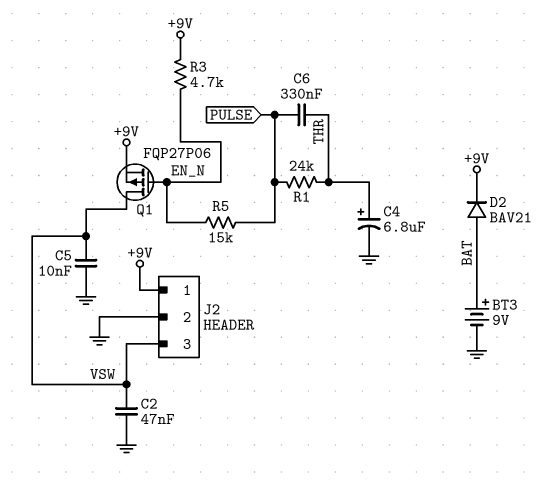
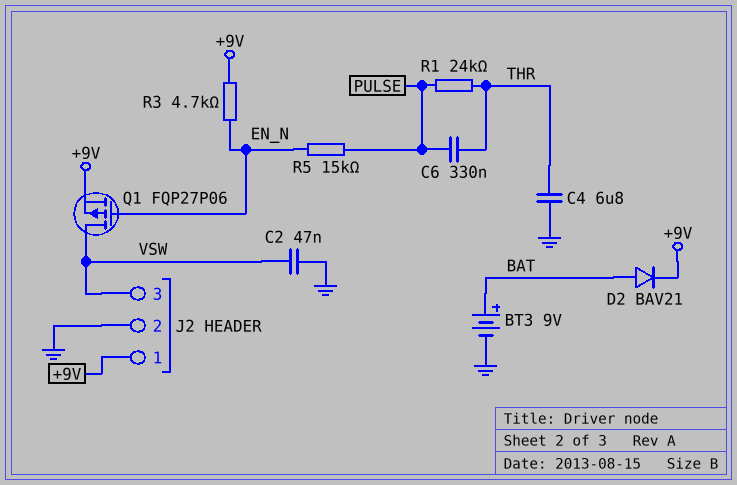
C4: 6.8uF (plus THR, minus GND) -> 6.8uF (GND, THR)
C5: 10nF (GND, VSW) -> none

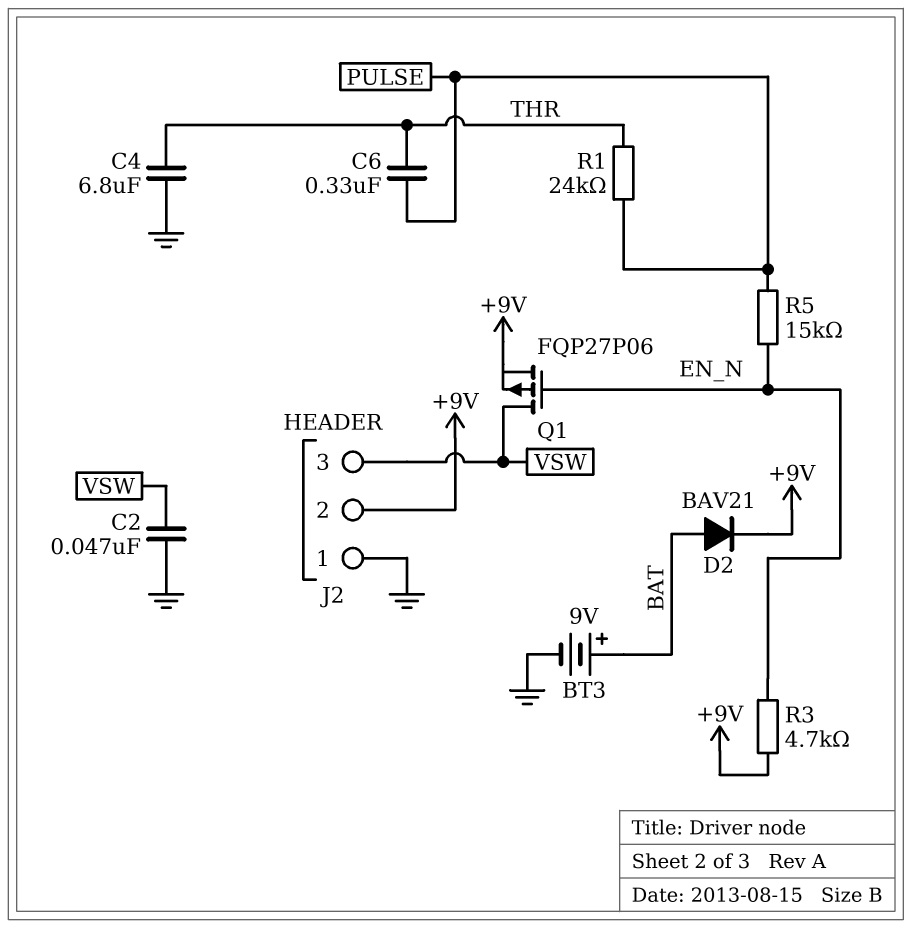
J2 pin 1: +9V -> GND
J2 pin 2: GND -> +9V

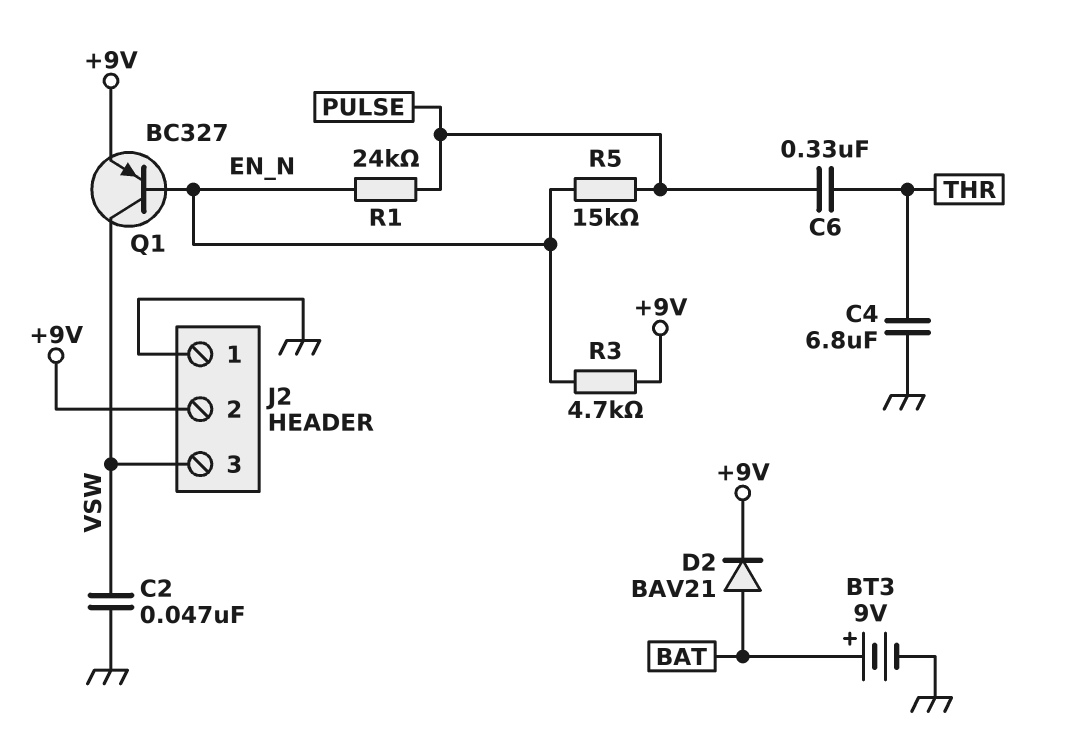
Q1: PMOS FQP27P06 (G EN_N, D VSW, S +9V) -> PNP BC327 (B EN_N, C VSW, E +9V)
R1: 24k (PULSE, THR) -> 24k (EN_N, PULSE)

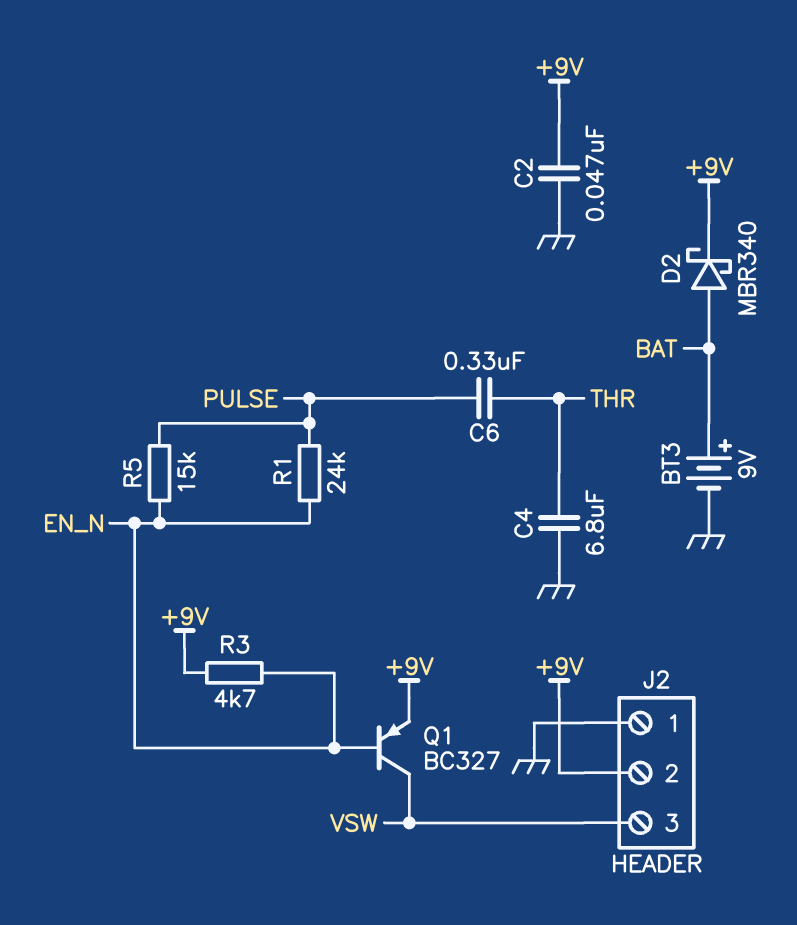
C2: 47nF (GND, VSW) -> 47nF (+9V, GND)
D2: diode BAV21 (A BAT, K +9V) -> schottky MBR340 (A BAT, K +9V)

